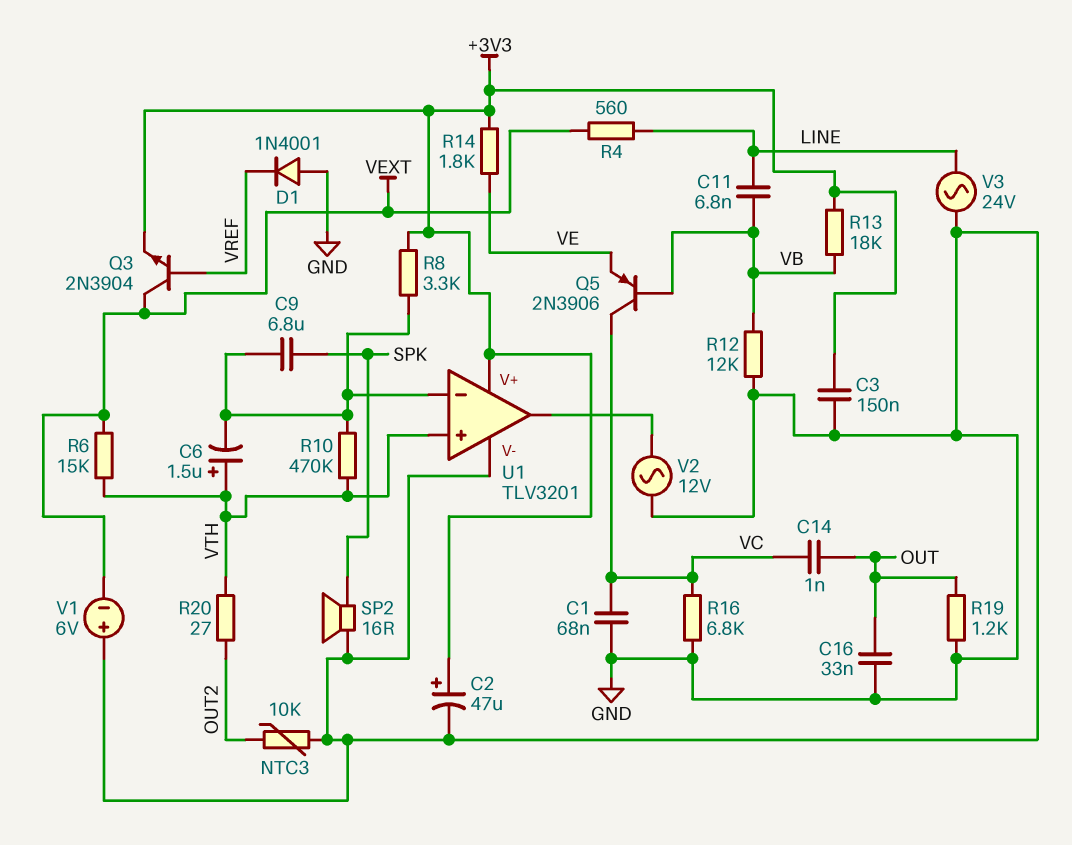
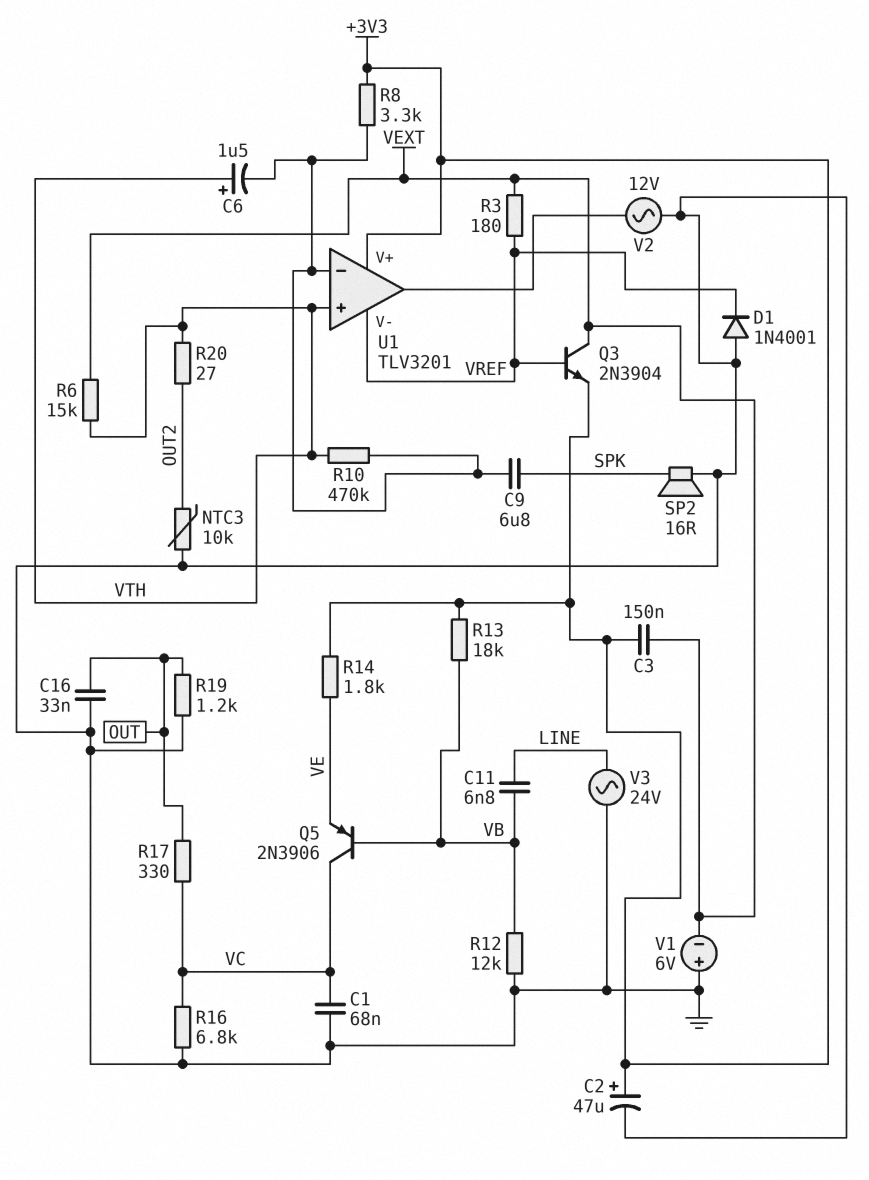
C3: 150nF (+3V3, GND) -> 150nF (+3V3, VEXT)
C14: 1nF (OUT, VC) -> none
R3: none -> 180 (VEXT, VREF)
R4: 560 (LINE, VEXT) -> none
R17: none -> 330 (OUT, VC)
U1 pin V-: GND -> VREF

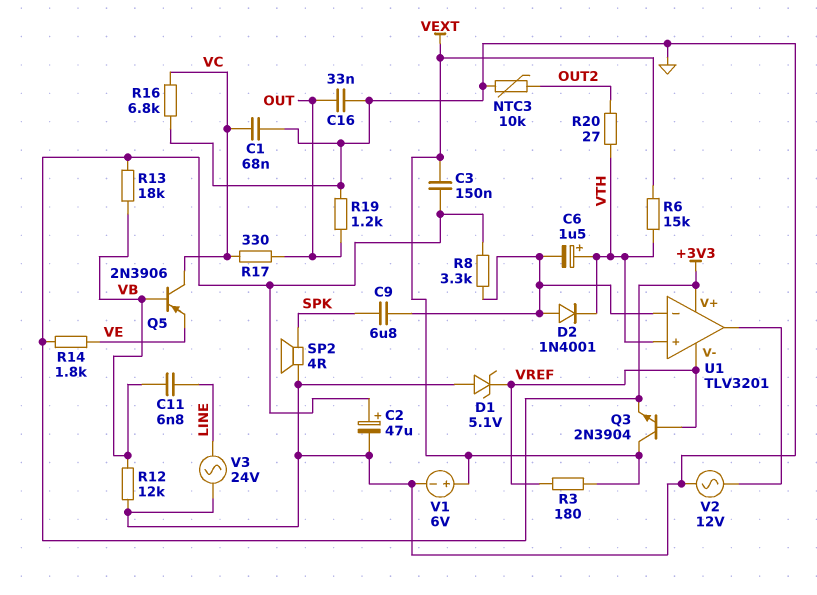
D1: diode 1N4001 (A GND, K VREF) -> zener 5.1V (A GND, K VREF)
D2: none -> diode 1N4001 (A U1/in-, K VTH)
R10: 470k (U1/in-, VTH) -> none
SP2: speaker 16R (GND, SPK) -> speaker 4R (GND, SPK)
V1: 6V (plus GND, minus VEXT) -> 6V (plus VEXT, minus GND)

